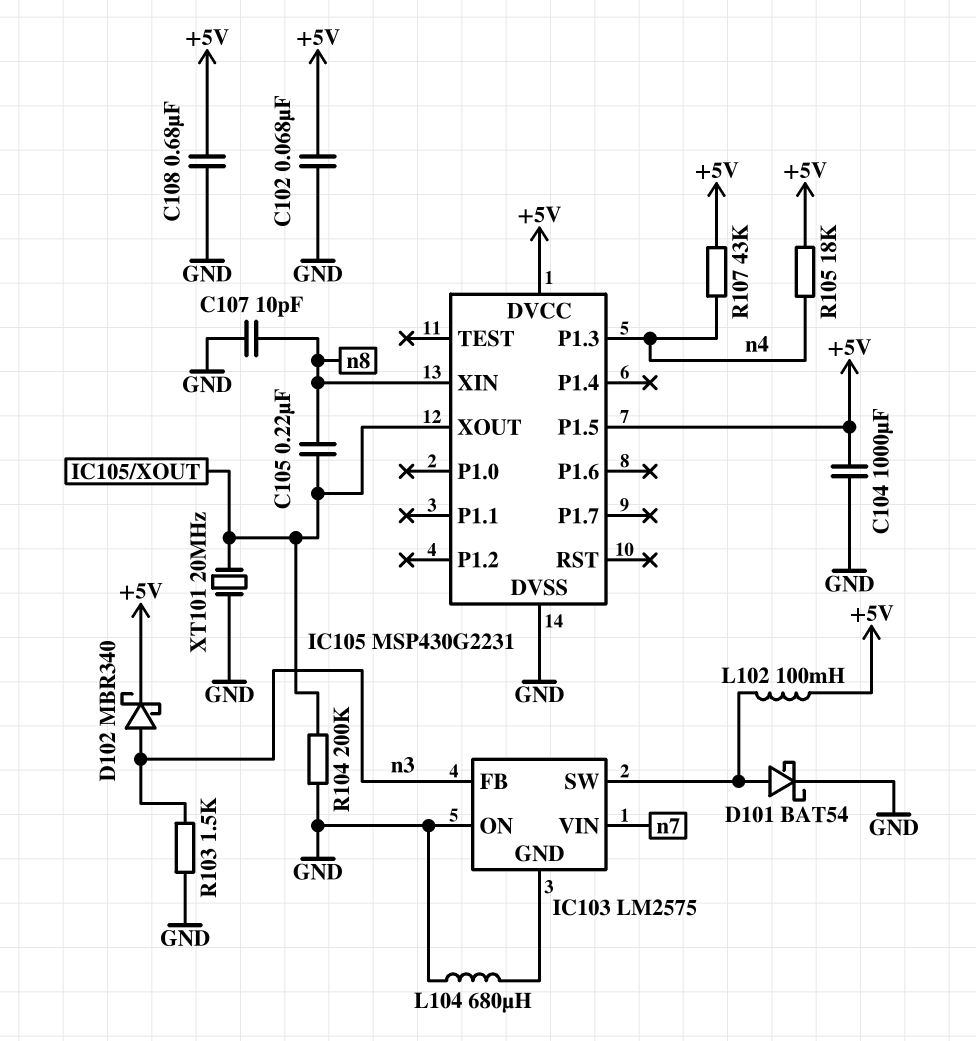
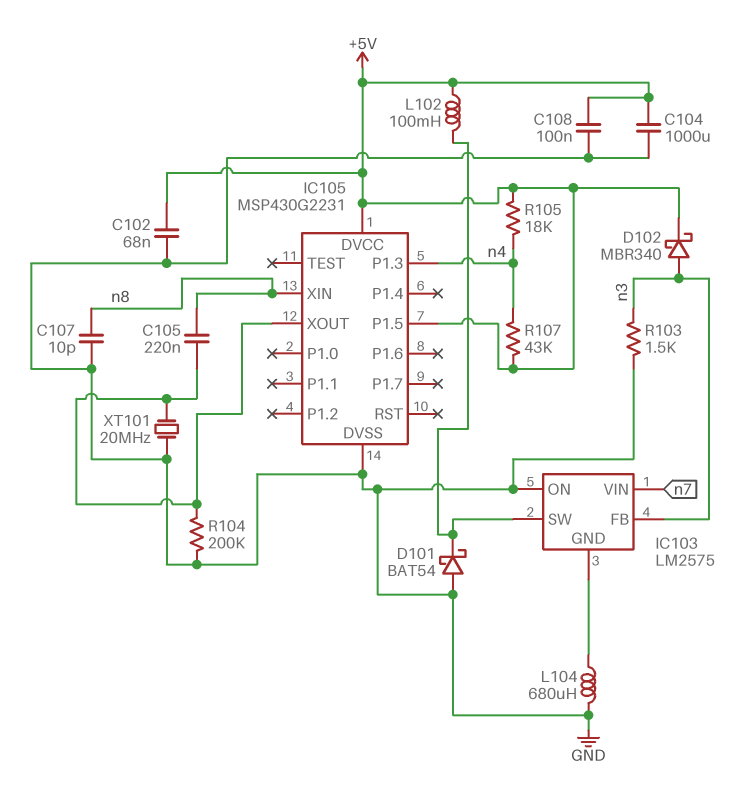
C108: 680nF (+5V, GND) -> 100nF (+5V, GND)
D101: schottky BAT54 (A IC103/SW, K GND) -> schottky BAT54 (A GND, K IC103/SW)

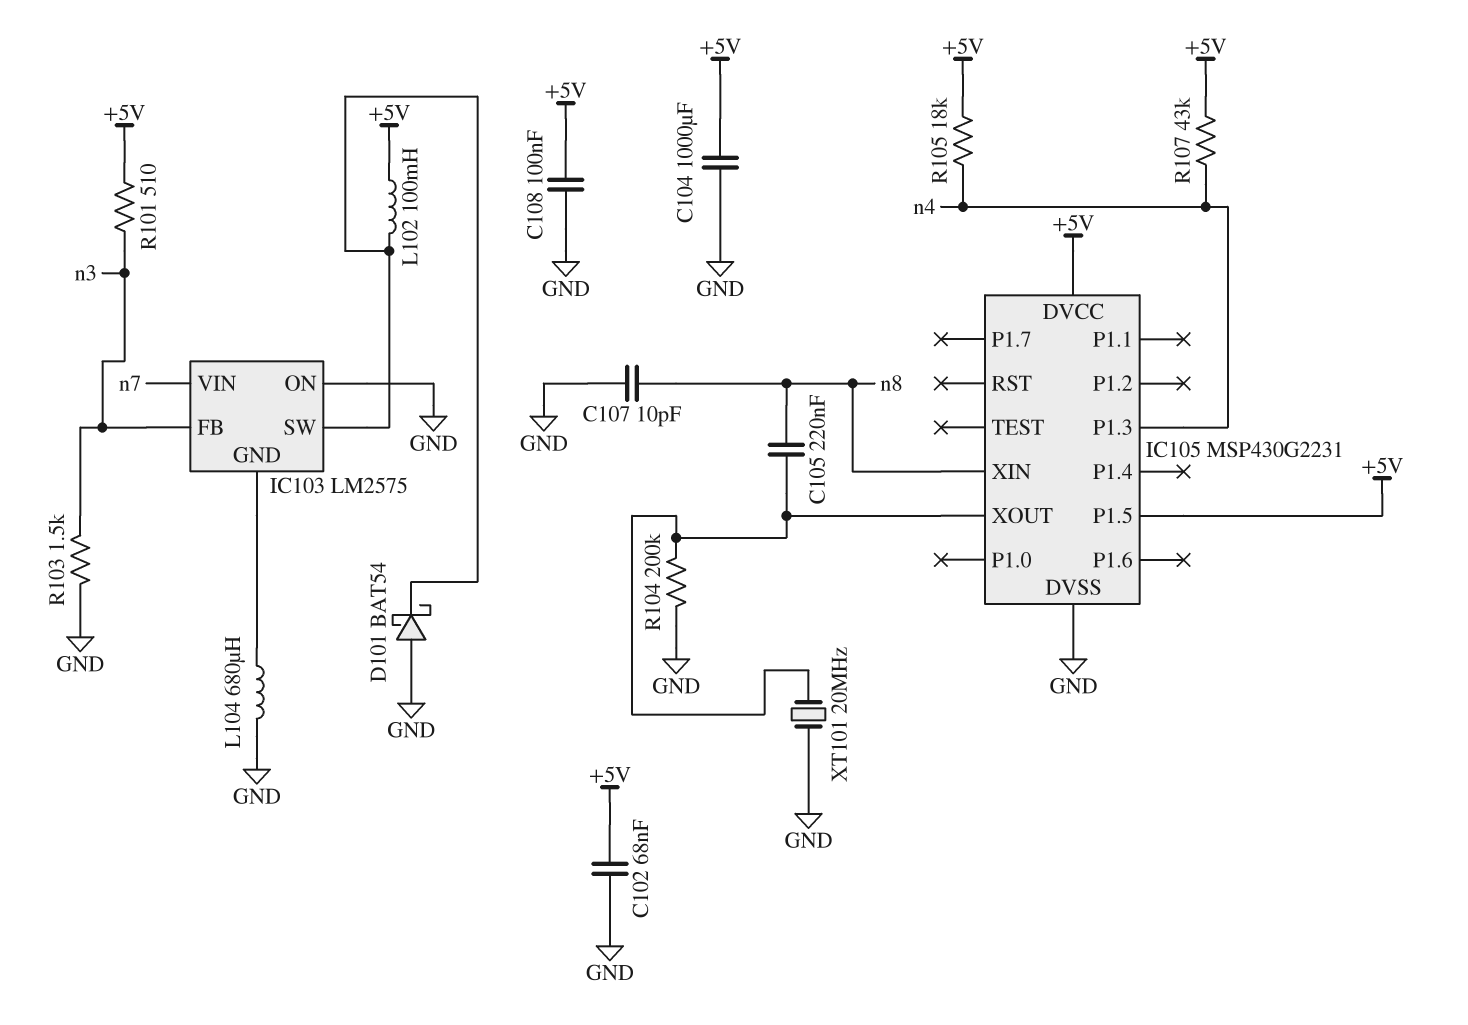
D102: schottky MBR340 (A n3, K +5V) -> none
R101: none -> 510 (+5V, n3)

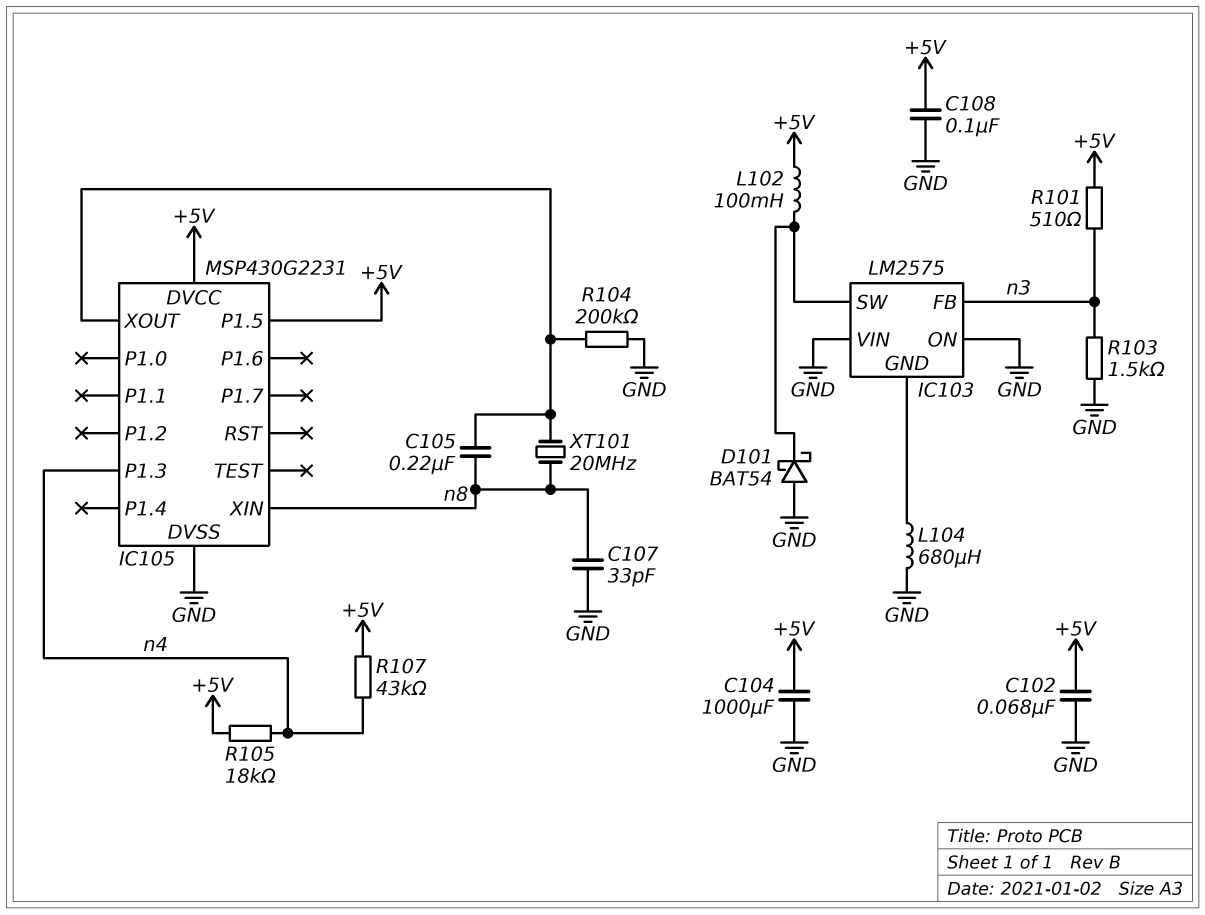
C107: 10pF (GND, n8) -> 33pF (GND, n8)
IC103 pin VIN: n7 -> GND
XT101: 20MHz (GND, IC105/XOUT) -> 20MHz (IC105/XOUT, n8)

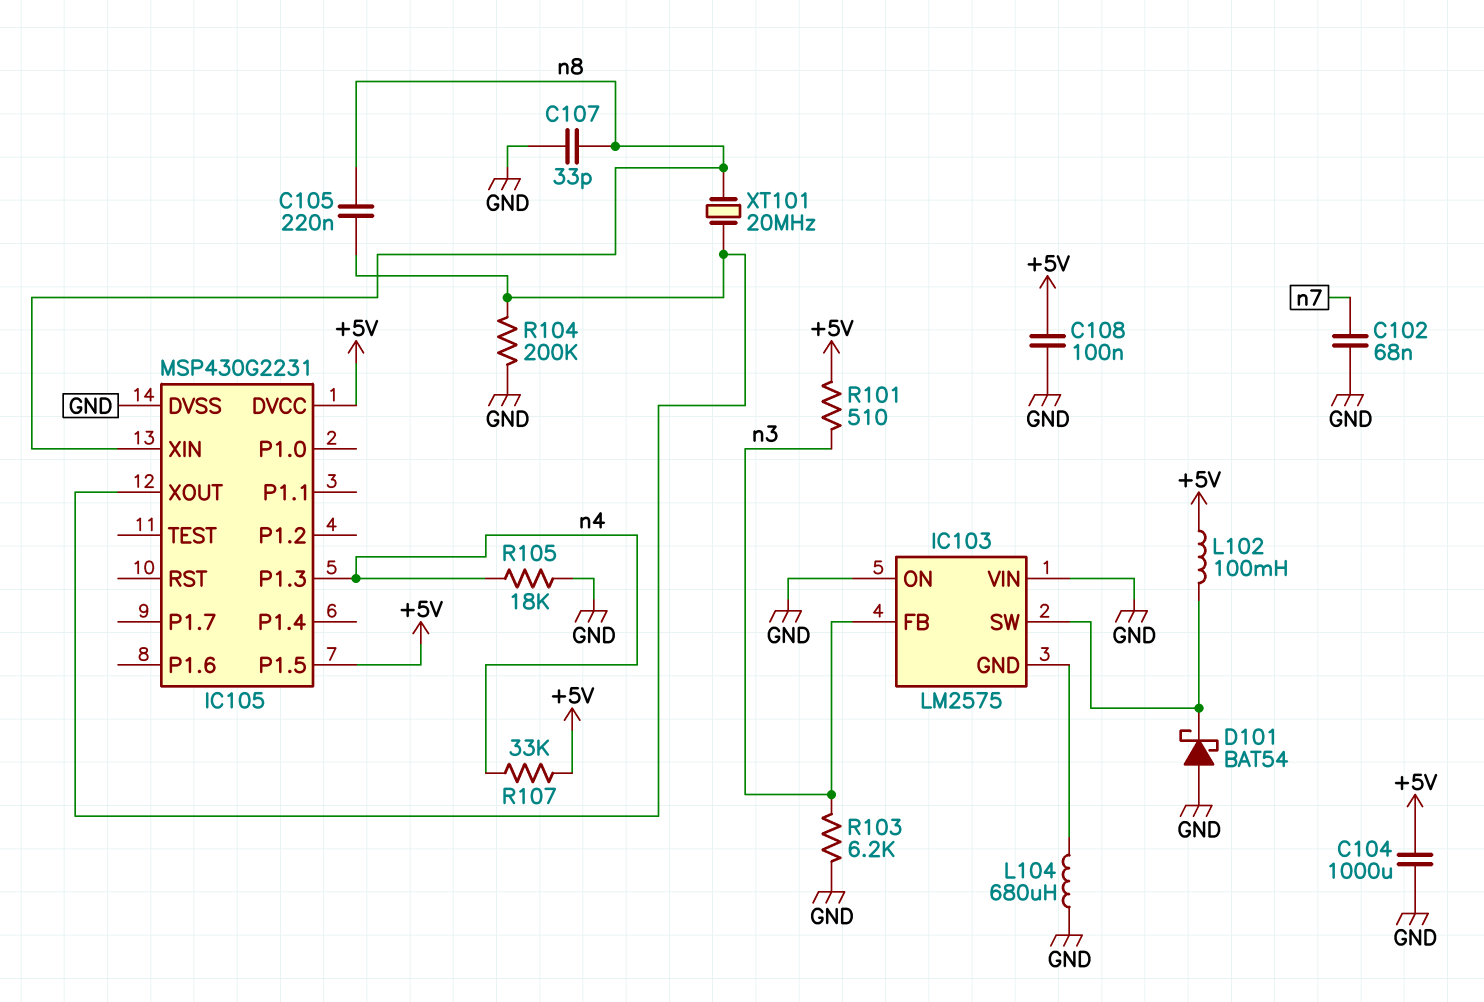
C102: 68nF (+5V, GND) -> 68nF (GND, n7)
R103: 1.5k (GND, n3) -> 6.2k (GND, n3)
R105: 18k (+5V, n4) -> 18k (GND, n4)
R107: 43k (+5V, n4) -> 33k (+5V, n4)

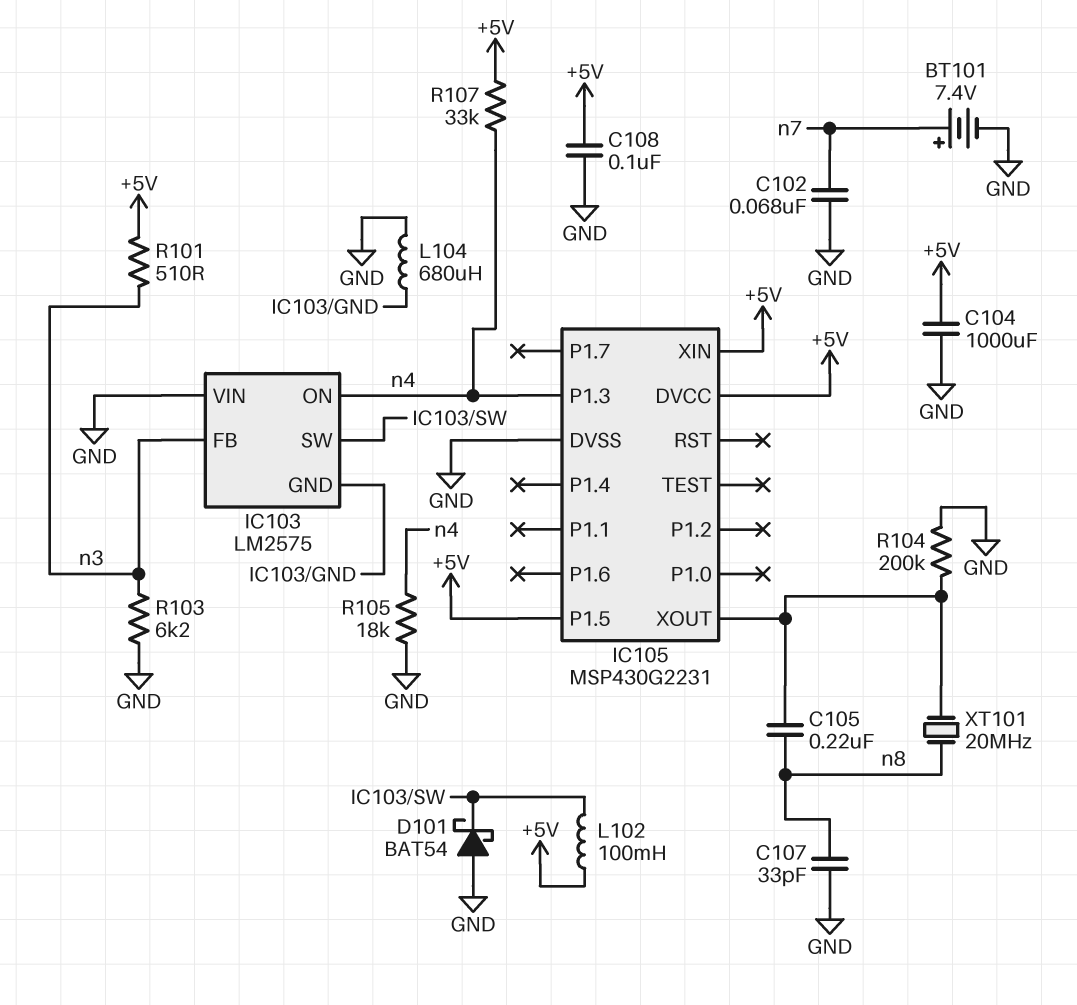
BT101: none -> 7.4V (plus n7, minus GND)
IC103 pin ON: GND -> n4
IC105 pin XIN: n8 -> +5V

